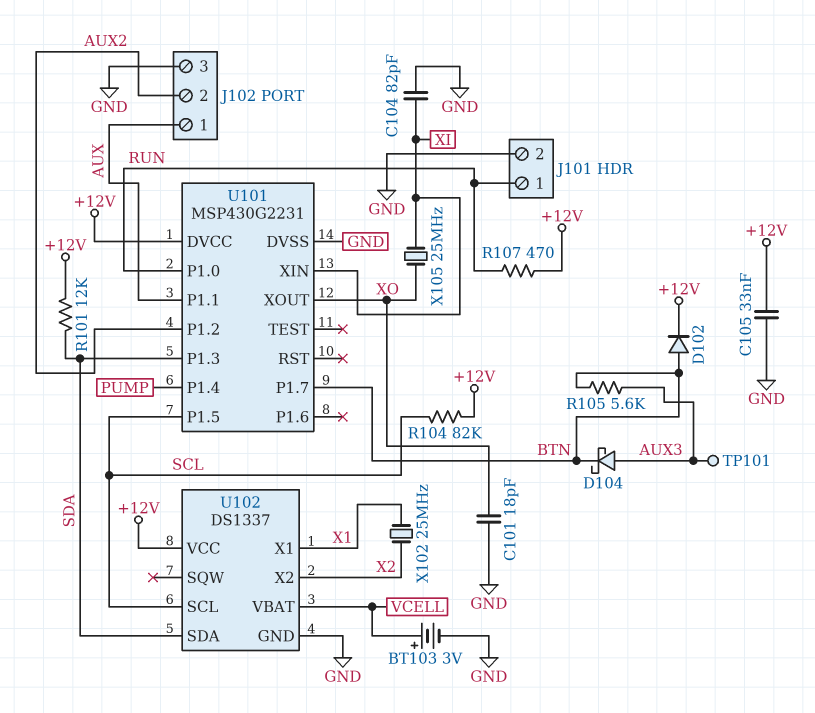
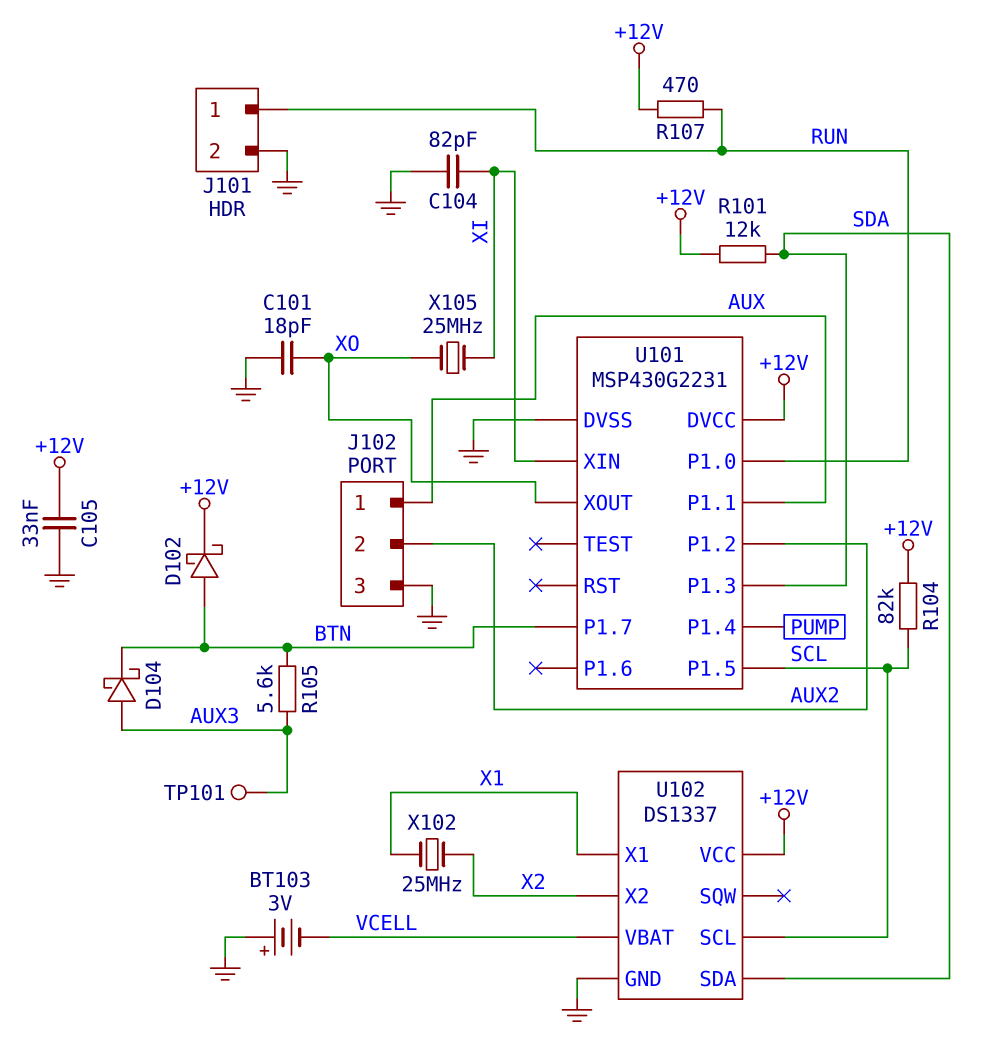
BT103: 3V (plus VCELL, minus GND) -> 3V (plus GND, minus VCELL)
D102: diode (A BTN, K +12V) -> schottky (A BTN, K +12V)

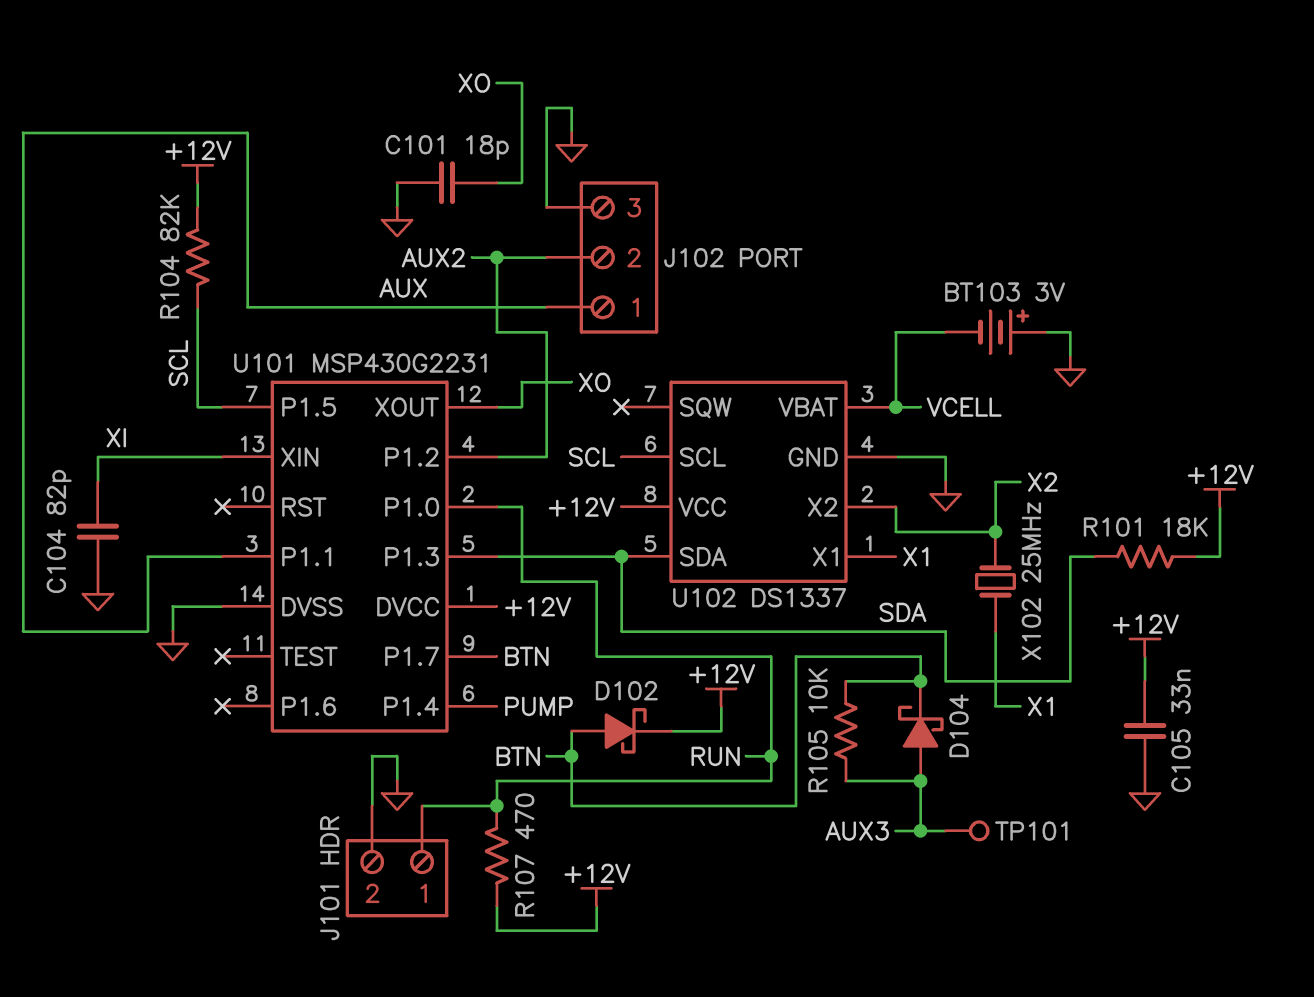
R101: 12k (+12V, SDA) -> 18k (+12V, SDA)
R105: 5.6k (AUX3, BTN) -> 10k (AUX3, BTN)
X105: 25MHz (XI, XO) -> none

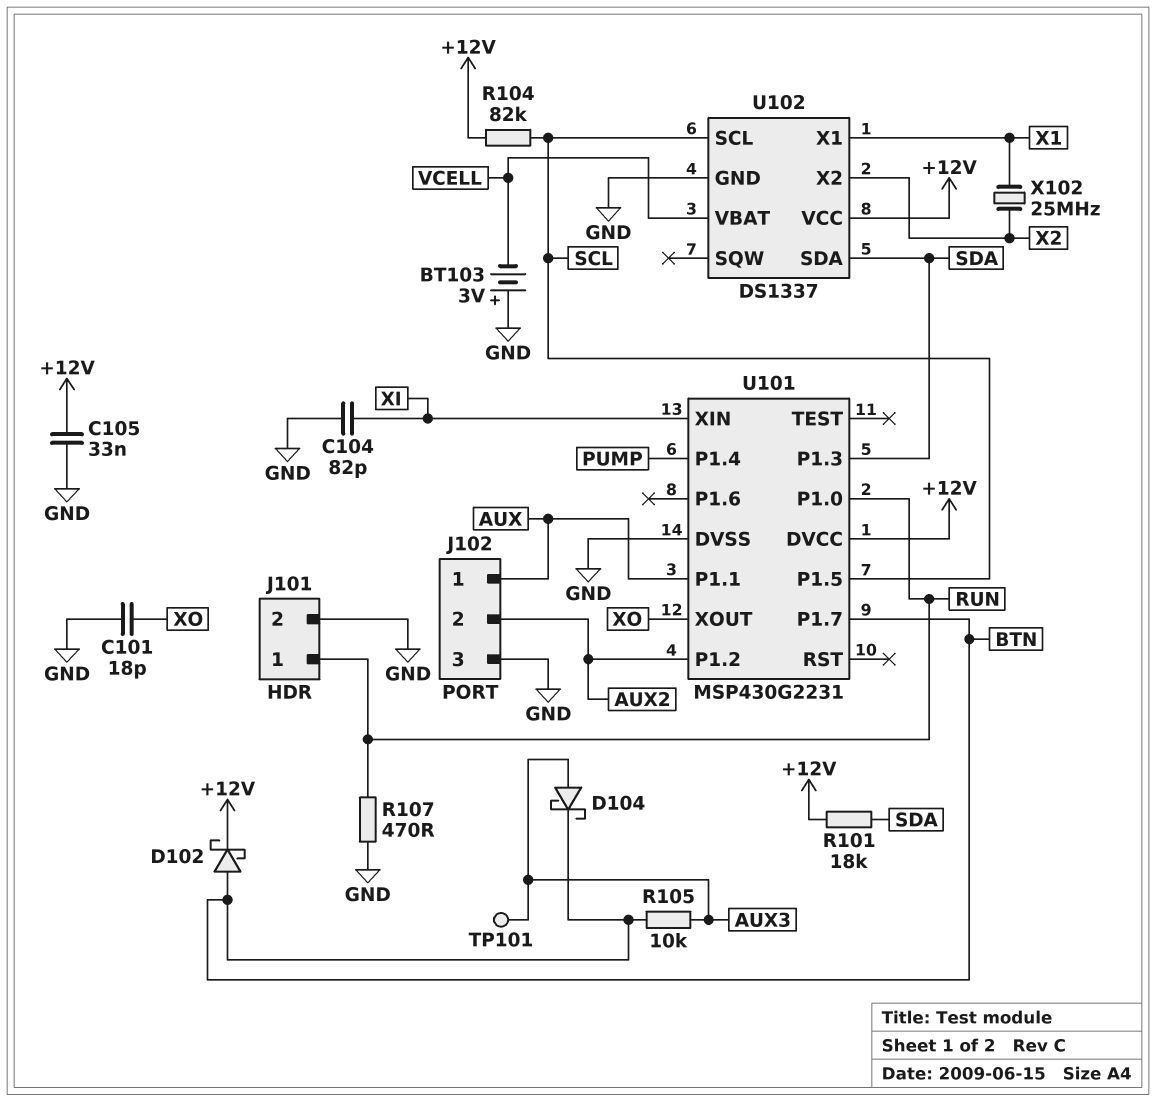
R107: 470 (+12V, RUN) -> 470 (GND, RUN)

